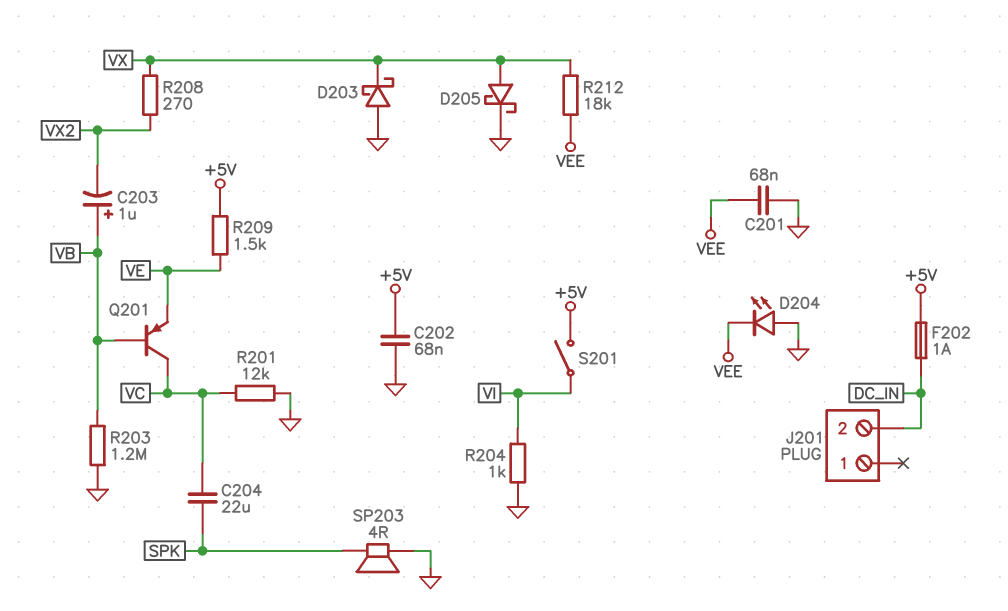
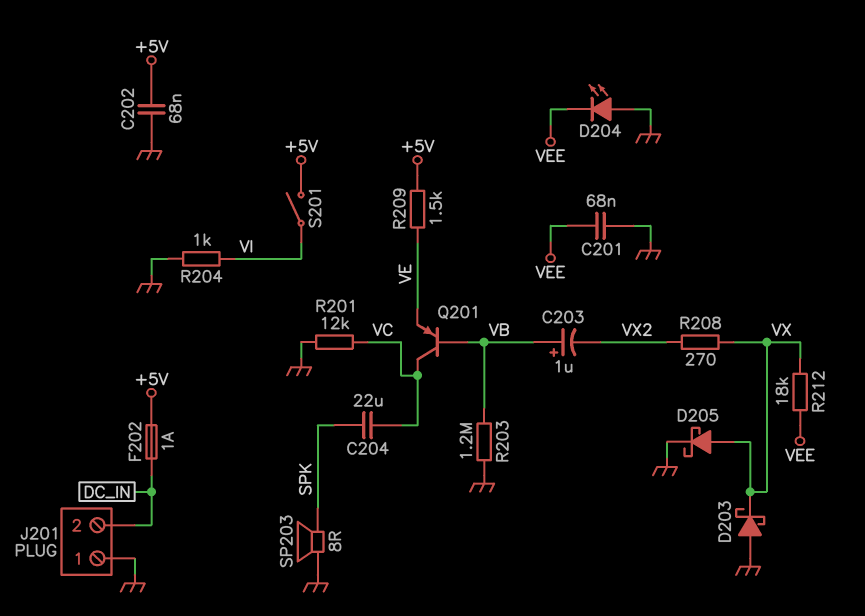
J201 pin 1: none -> GND
SP203: speaker 4R (GND, SPK) -> speaker 8R (GND, SPK)

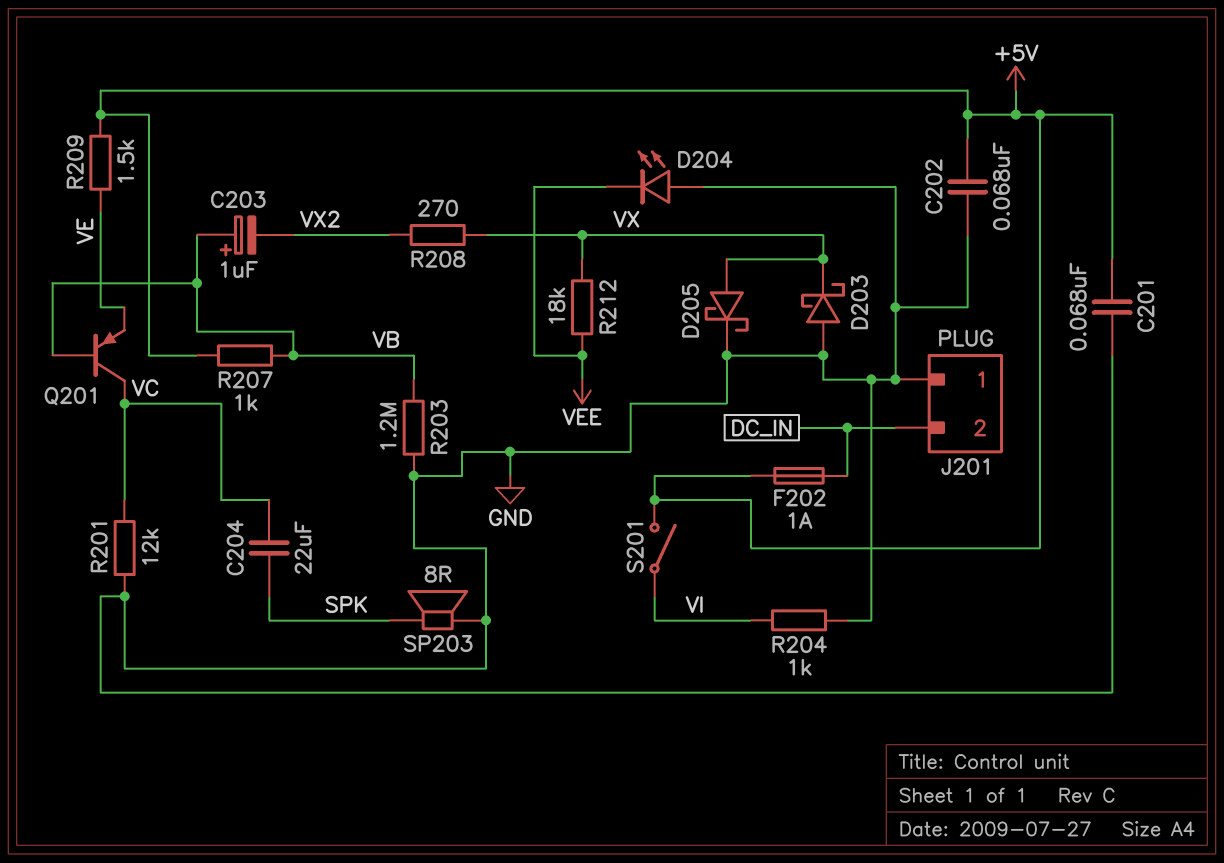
C201: 68nF (GND, VEE) -> 68nF (+5V, GND)
R207: none -> 1k (+5V, VB)

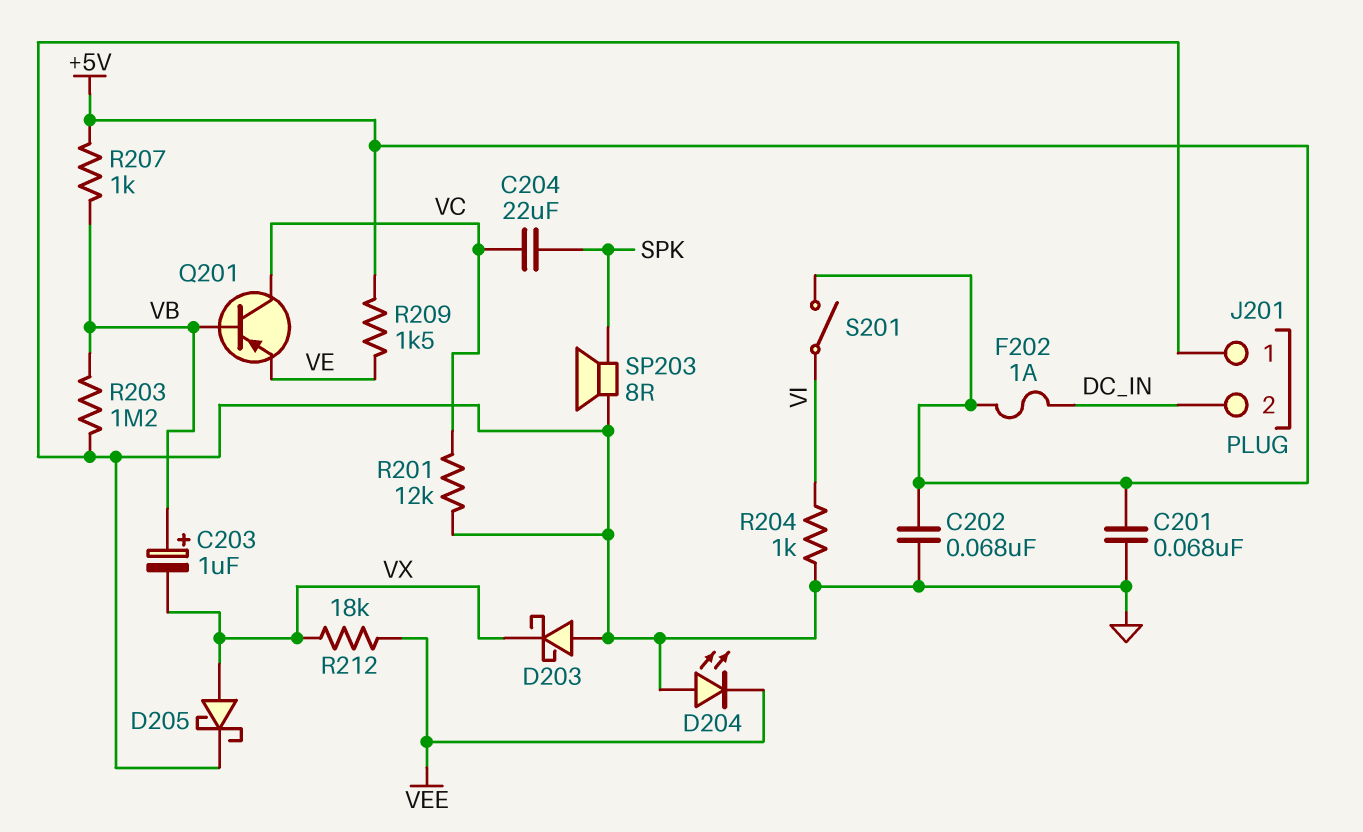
C203: 1uF (plus VB, minus VX2) -> 1uF (plus VB, minus VX)
R208: 270 (VX, VX2) -> none

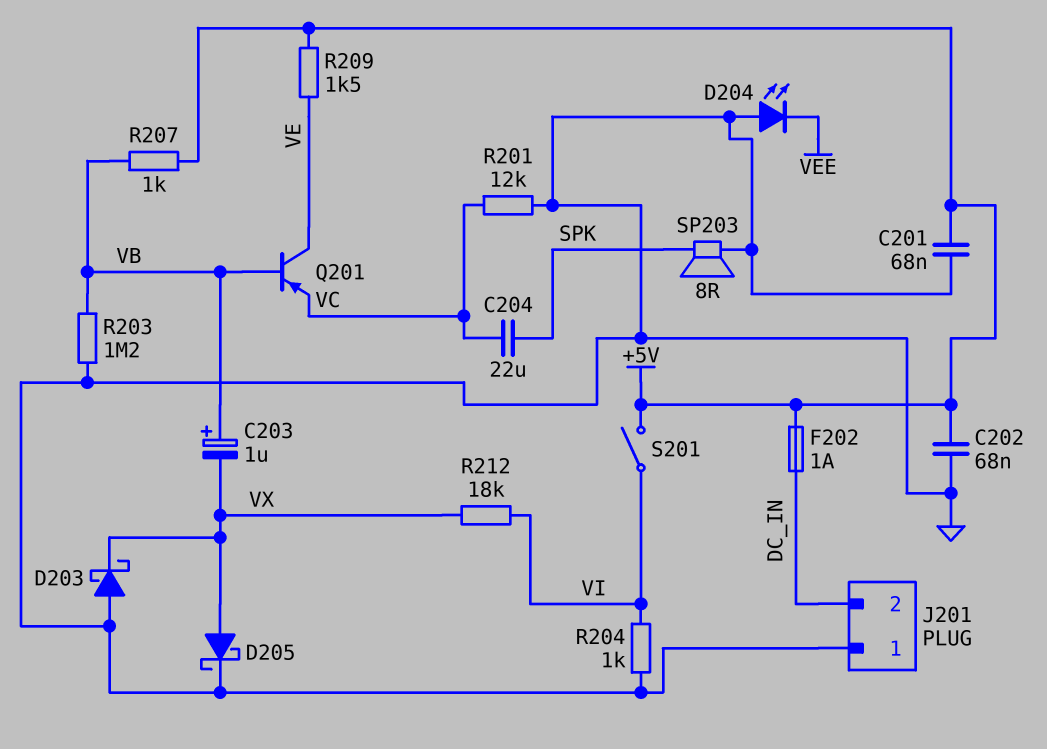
Q201: PNP (B VB, C VC, E VE) -> PNP (B VB, C VE, E VC)
R212: 18k (VEE, VX) -> 18k (VI, VX)

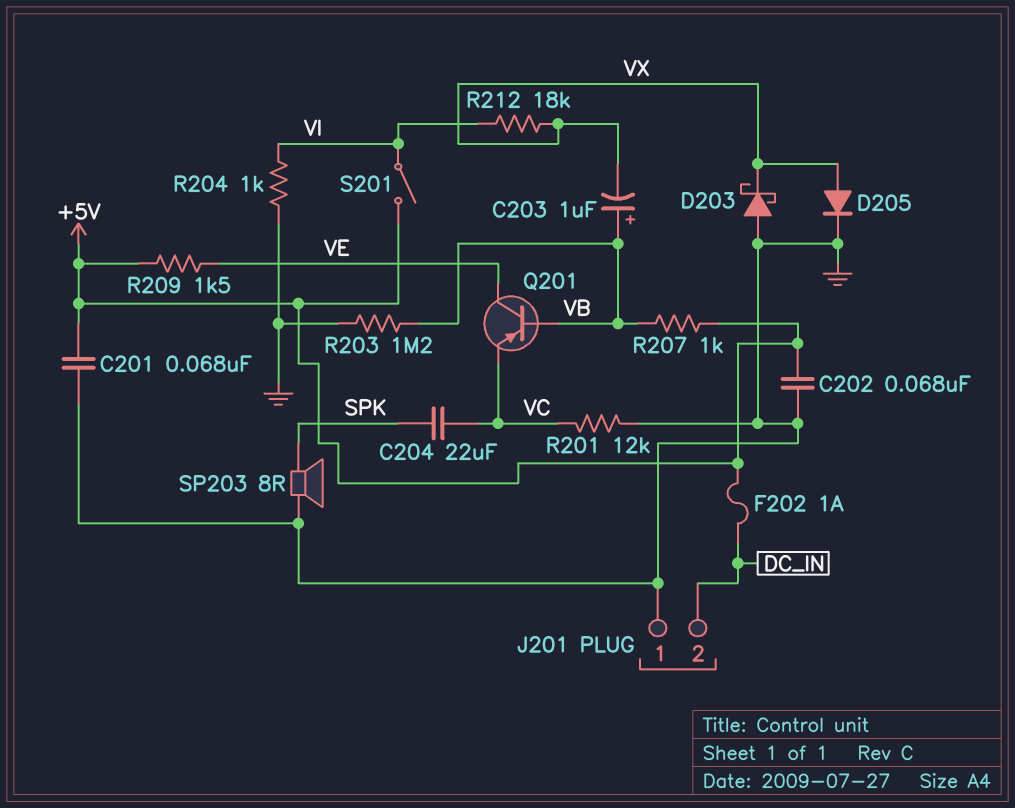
D204: LED (A GND, K VEE) -> none
D205: schottky (A VX, K GND) -> diode (A VX, K GND)

